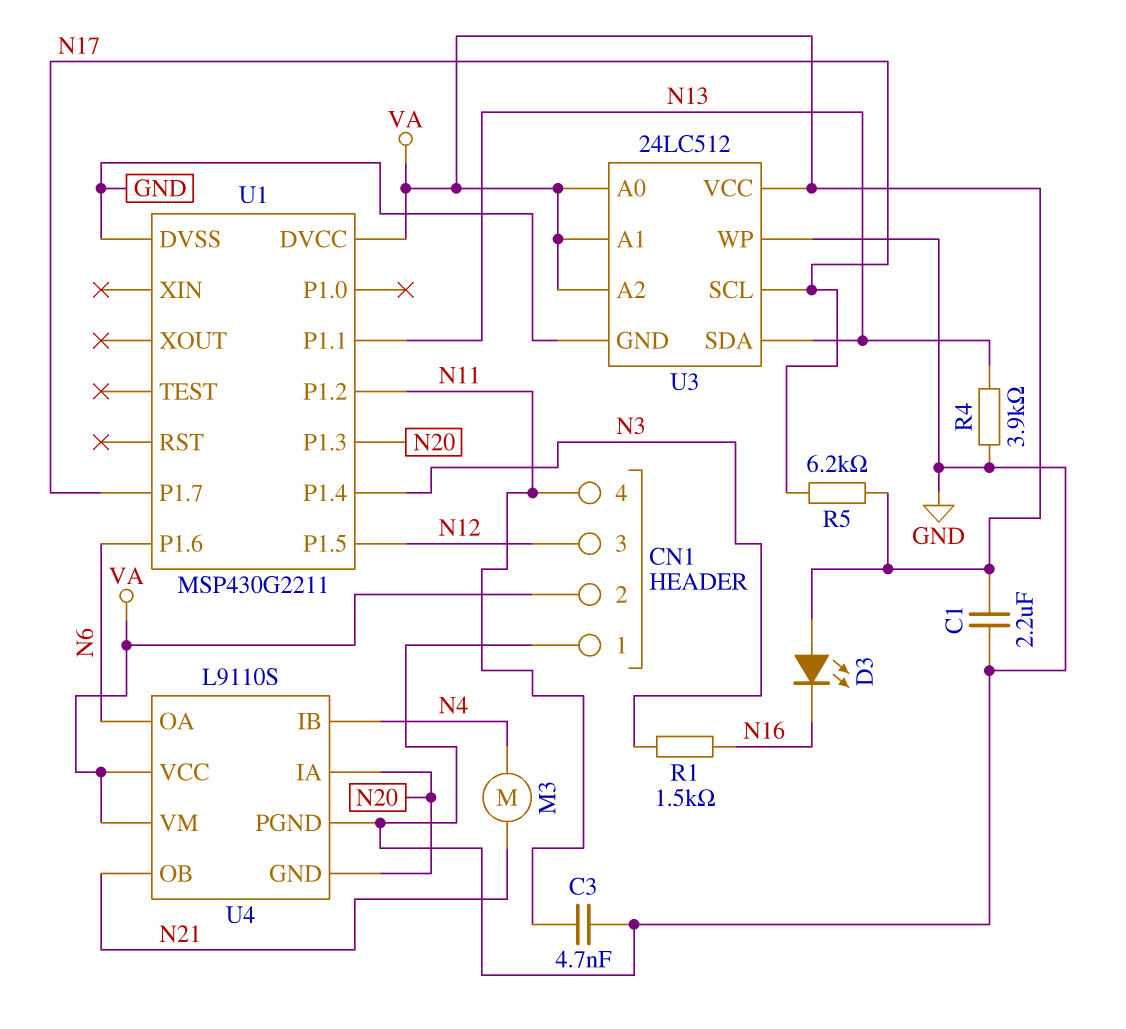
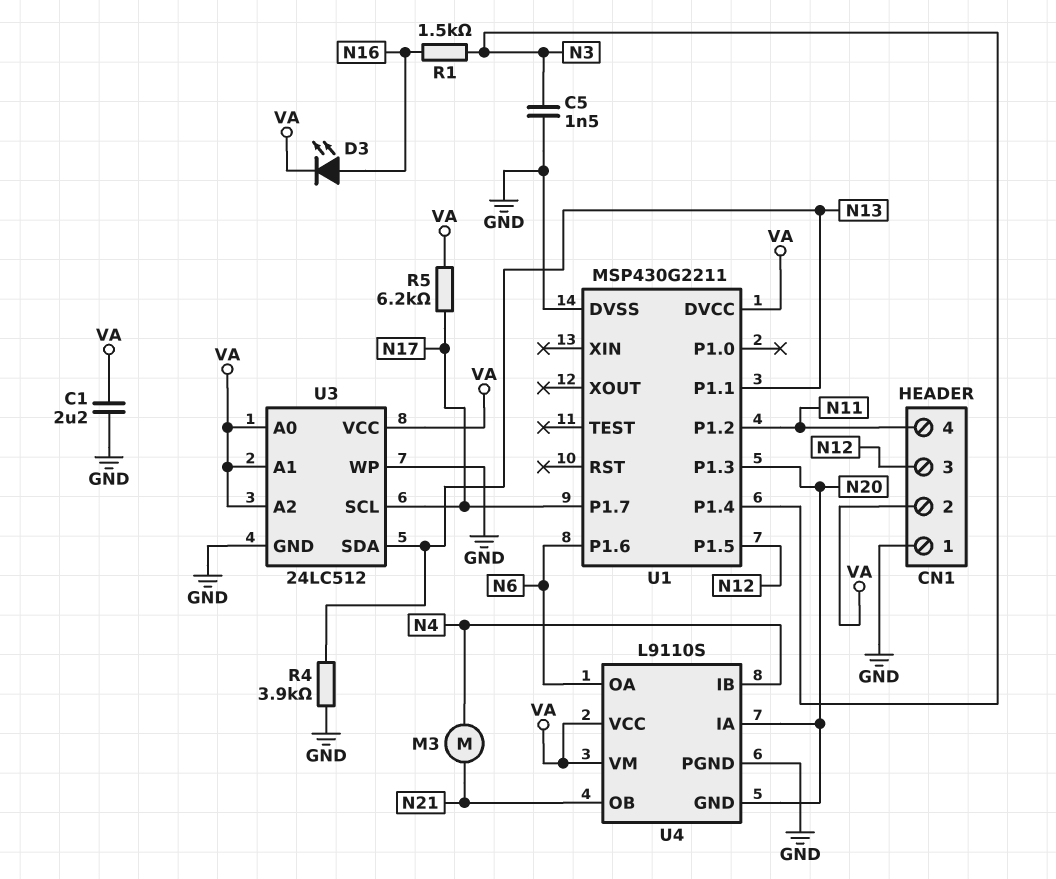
C3: 4.7nF (GND, N11) -> none
C5: none -> 1.5nF (GND, N3)
D3: LED (A VA, K N16) -> LED (A N16, K VA)

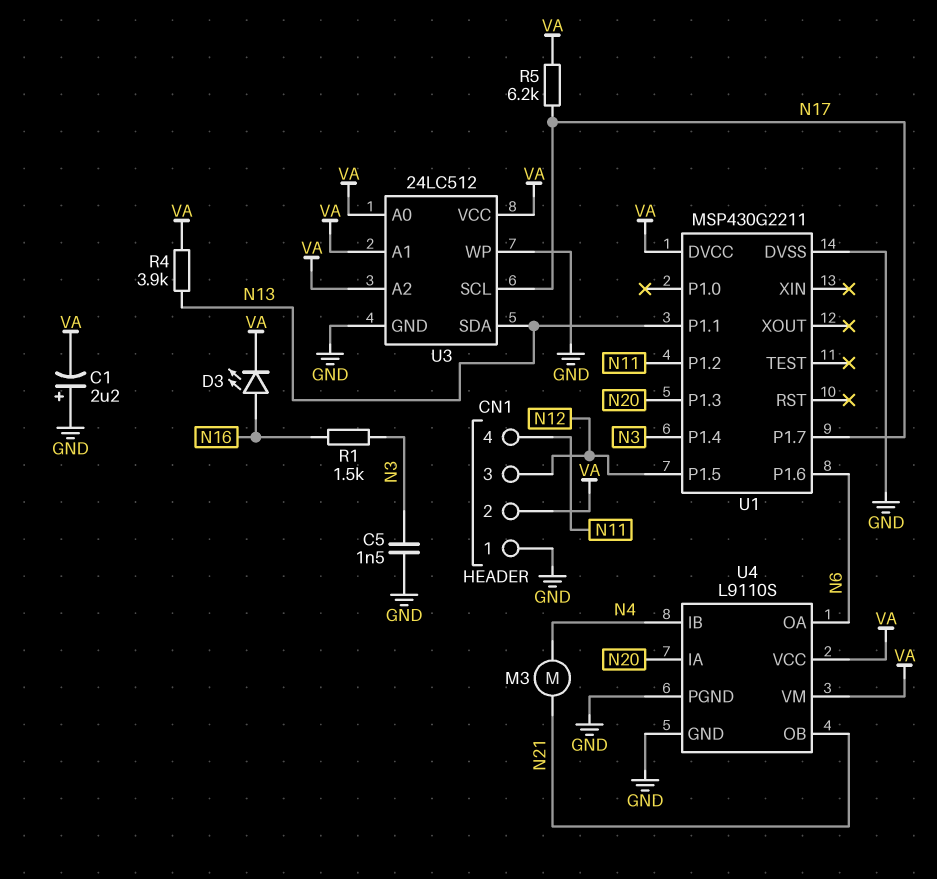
C1: 2.2uF (GND, VA) -> 2.2uF (plus GND, minus VA)
R4: 3.9k (GND, N13) -> 3.9k (N13, VA)
U4 pin GND: N20 -> GND

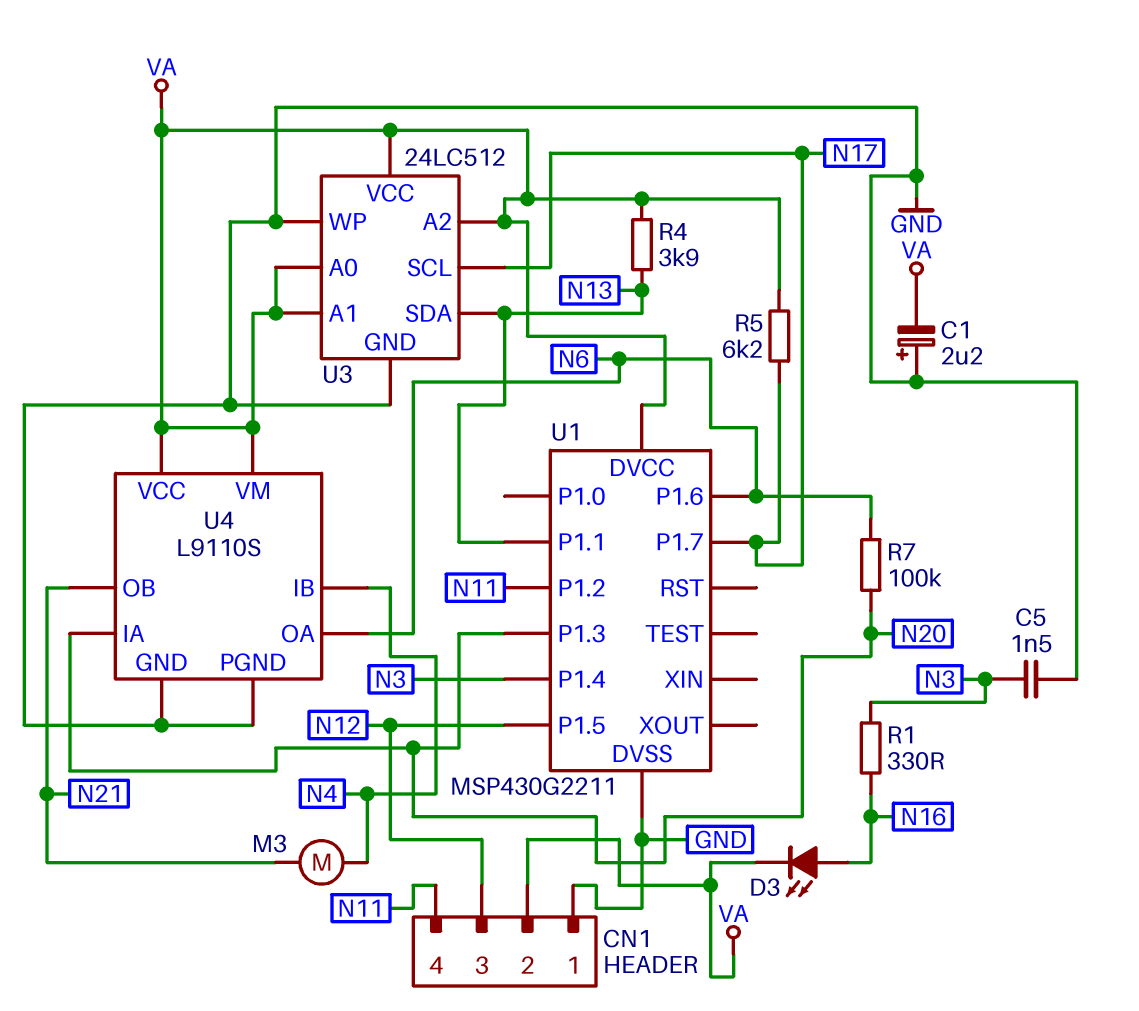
R1: 1.5k (N3, N16) -> 330 (N3, N16)
R7: none -> 100k (N6, N20)

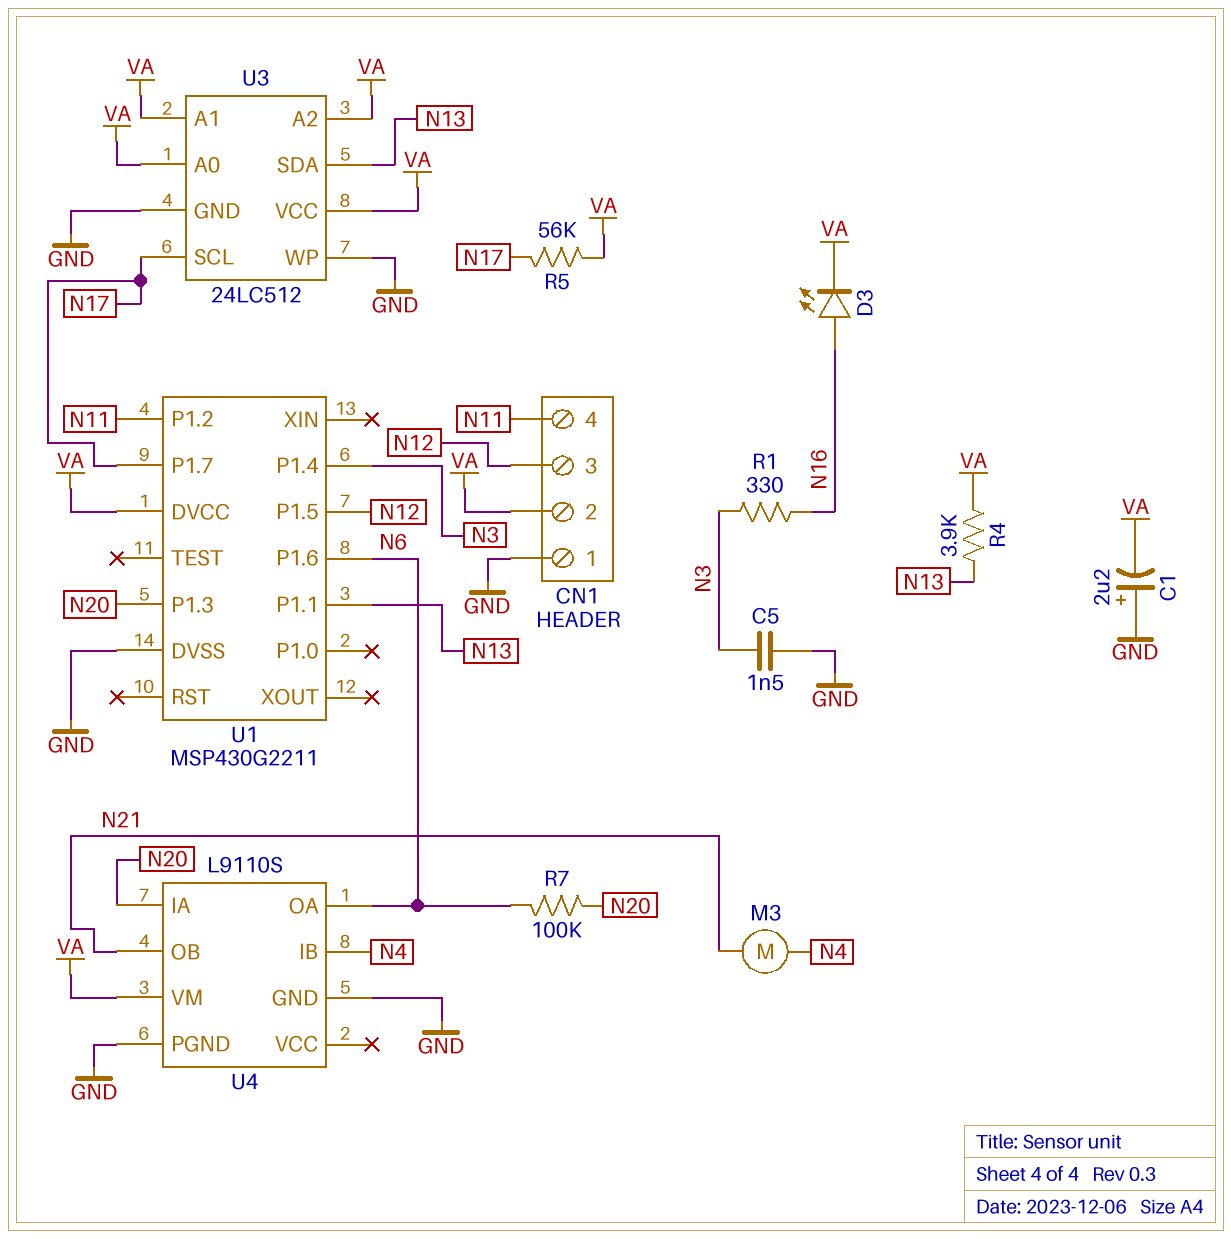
R5: 6.2k (N17, VA) -> 56k (N17, VA)
U4 pin VCC: VA -> none

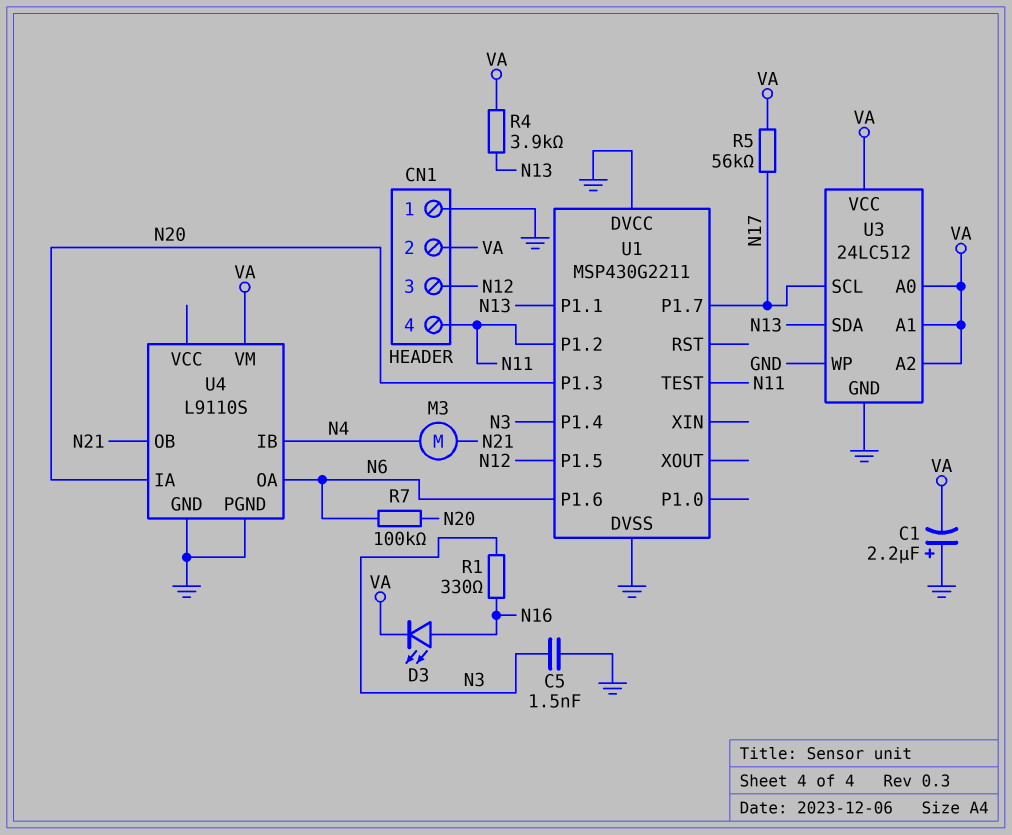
U1 pin DVCC: VA -> GND
U1 pin TEST: none -> N11

